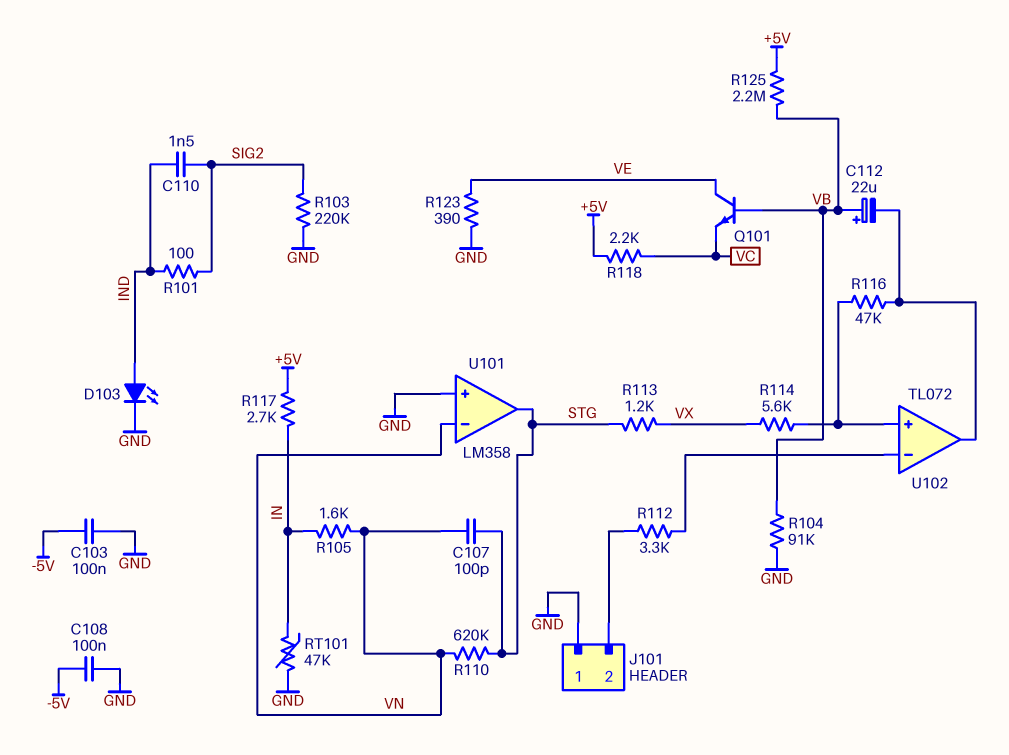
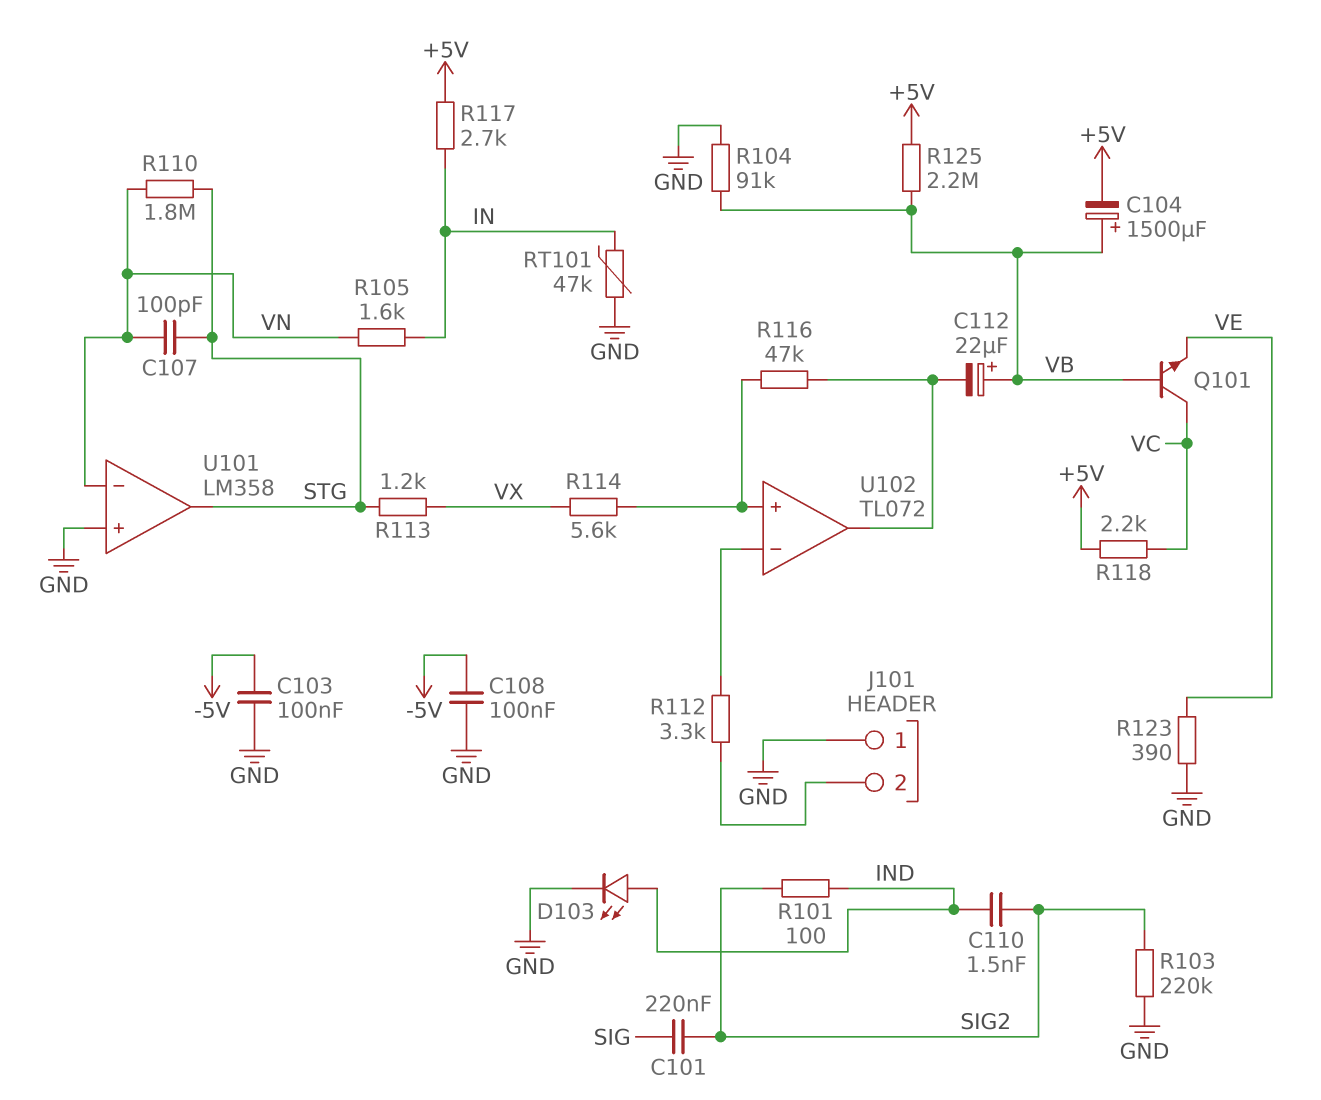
C101: none -> 220nF (SIG, SIG2)
C104: none -> 1500uF (plus VB, minus +5V)
Q101: NPN (B VB, C VE, E VC) -> NPN (B VB, C VC, E VE)
R110: 620k (STG, VN) -> 1.8M (STG, VN)

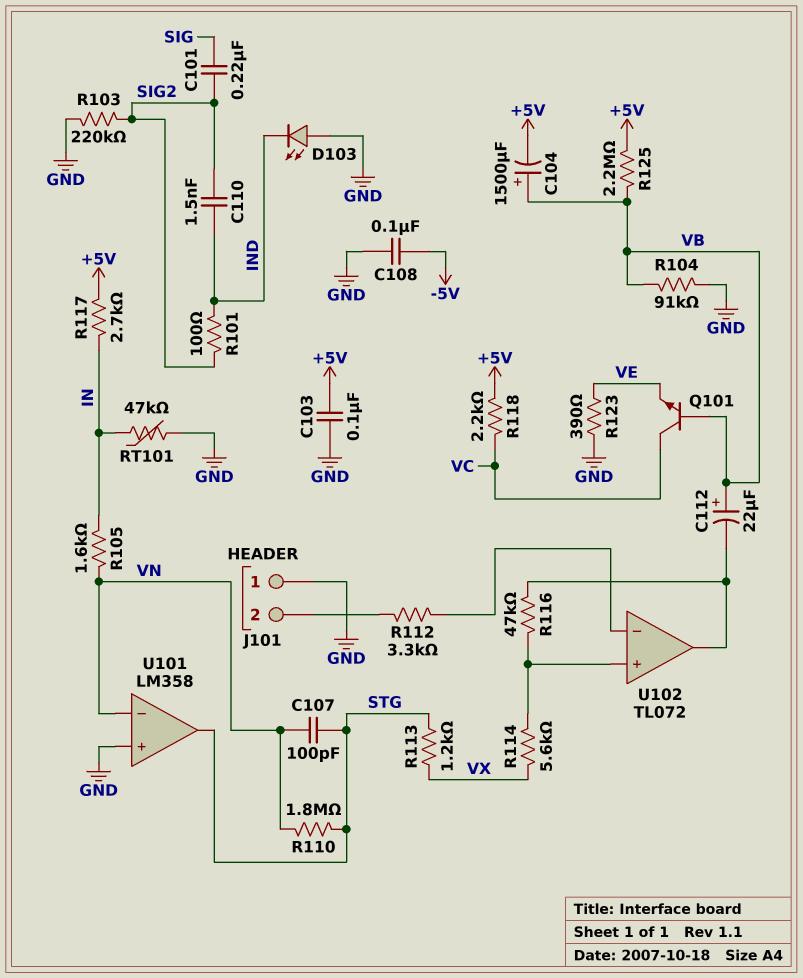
C103: 100nF (-5V, GND) -> 100nF (+5V, GND)
D103: LED (A IND, K GND) -> LED (A GND, K IND)

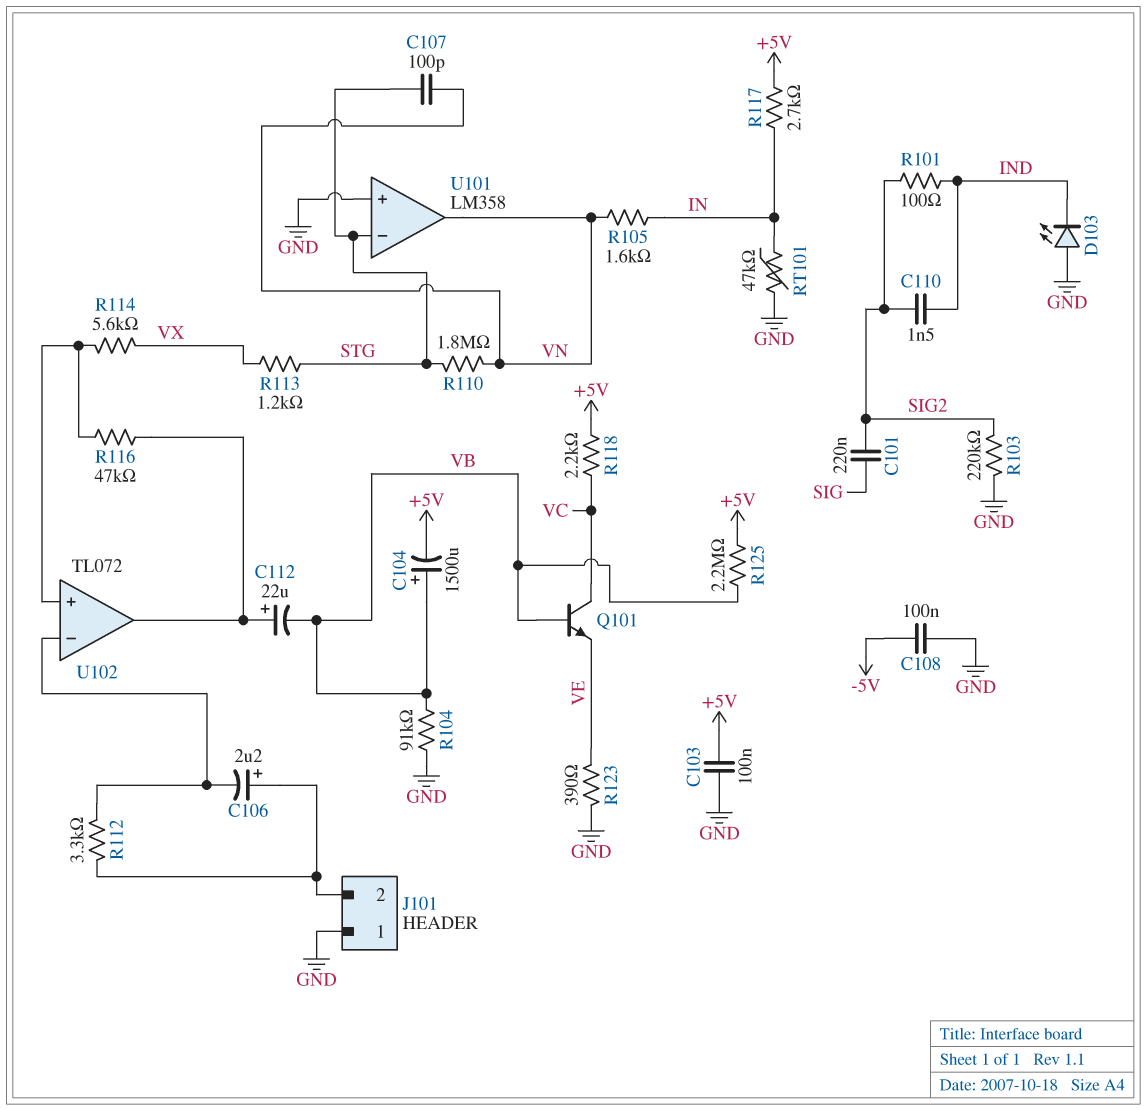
C106: none -> 2.2uF (plus J101/2, minus U102/in-)
C112: 22uF (plus VB, minus U102/out) -> 22uF (plus U102/out, minus VB)
U101 pin in-: VN -> STG
U101 pin out: STG -> VN

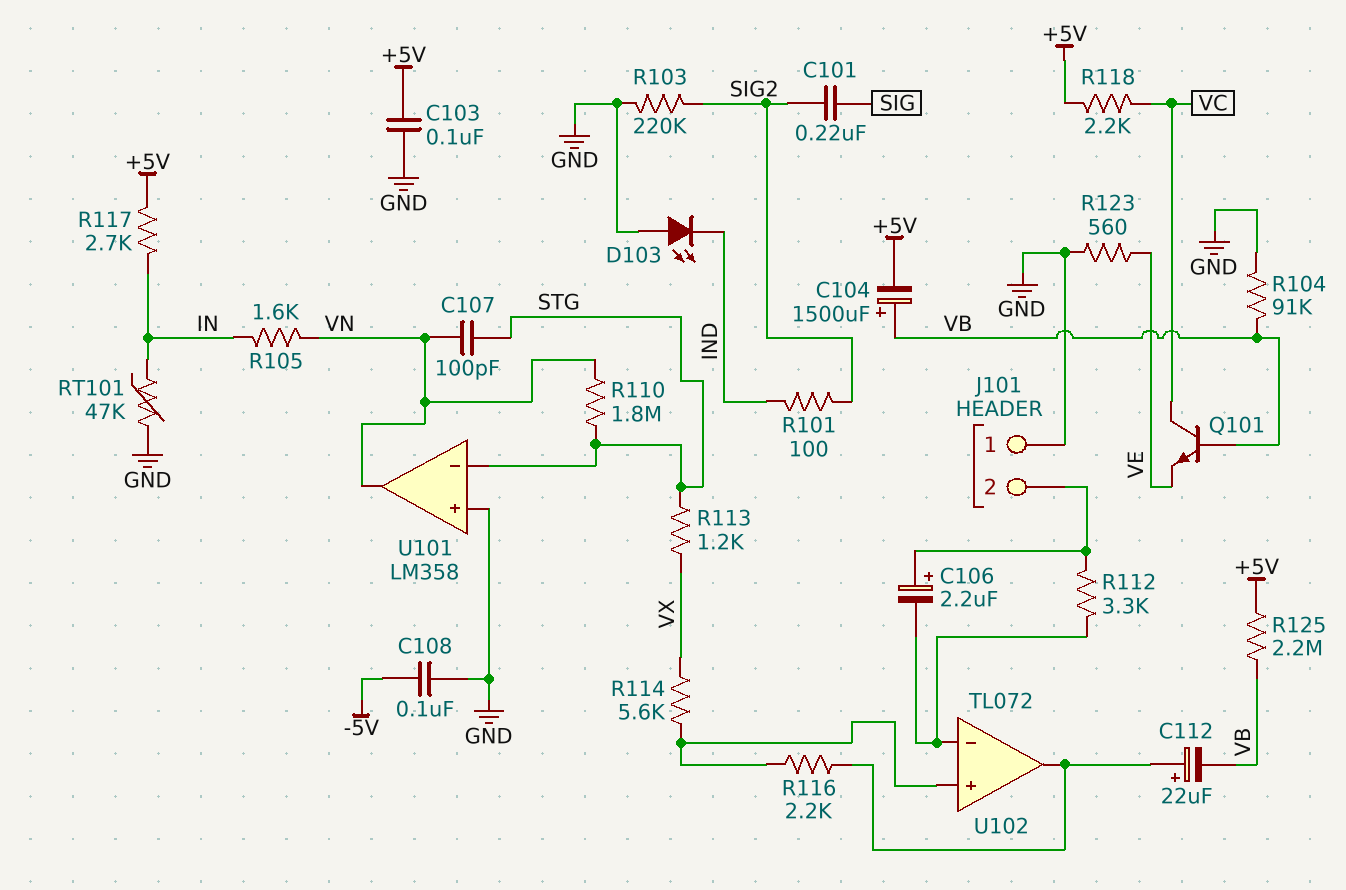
C110: 1.5nF (IND, SIG2) -> none
R116: 47k (U102/in+, U102/out) -> 2.2k (U102/in+, U102/out)
R123: 390 (GND, VE) -> 560 (GND, VE)

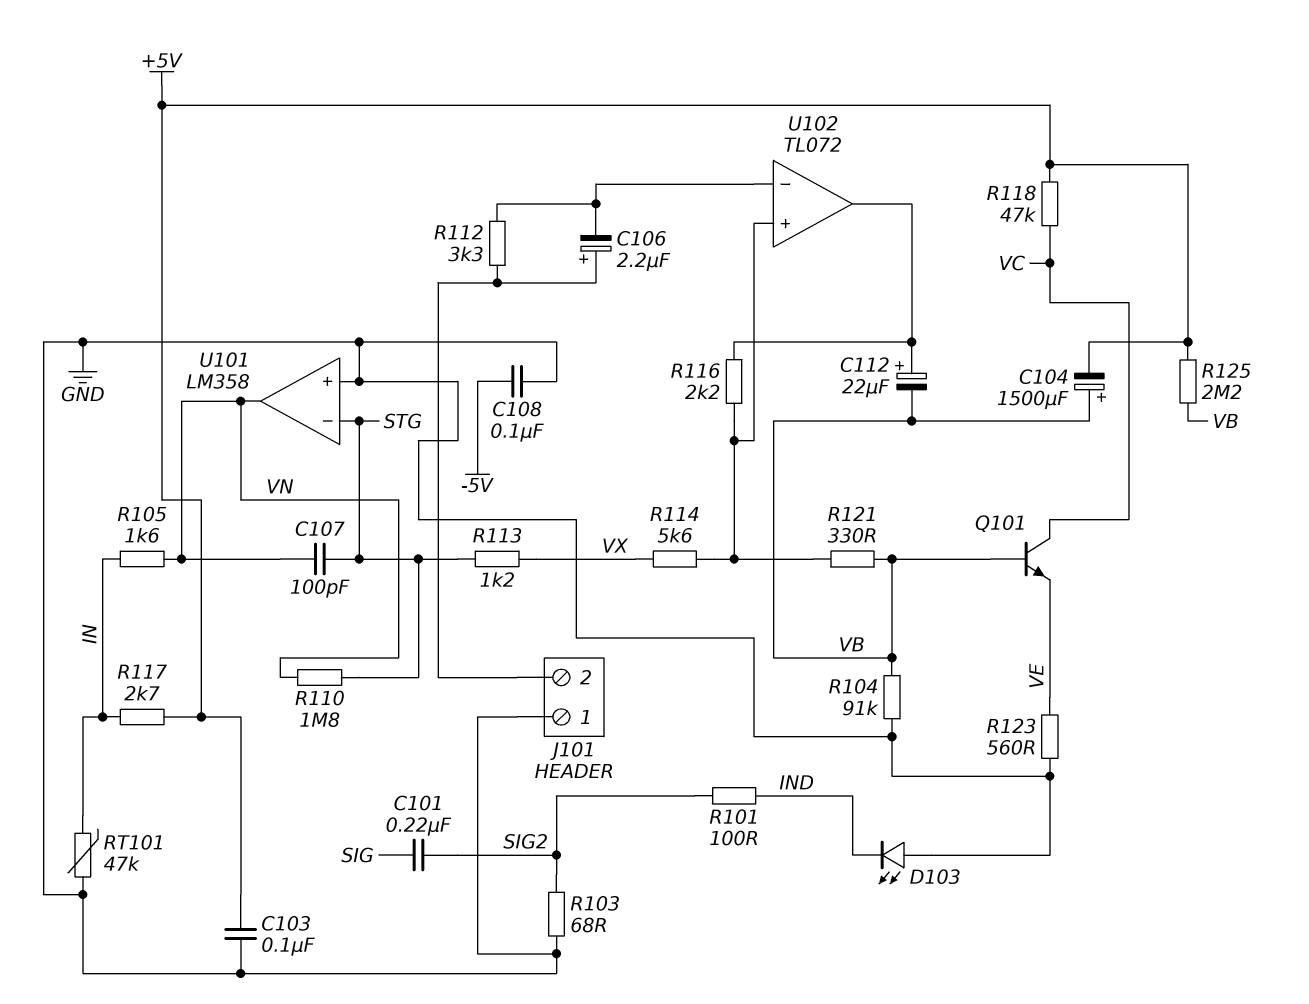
R103: 220k (GND, SIG2) -> 68 (GND, SIG2)
R118: 2.2k (+5V, VC) -> 47k (+5V, VC)
R121: none -> 330 (U102/in+, VB)

